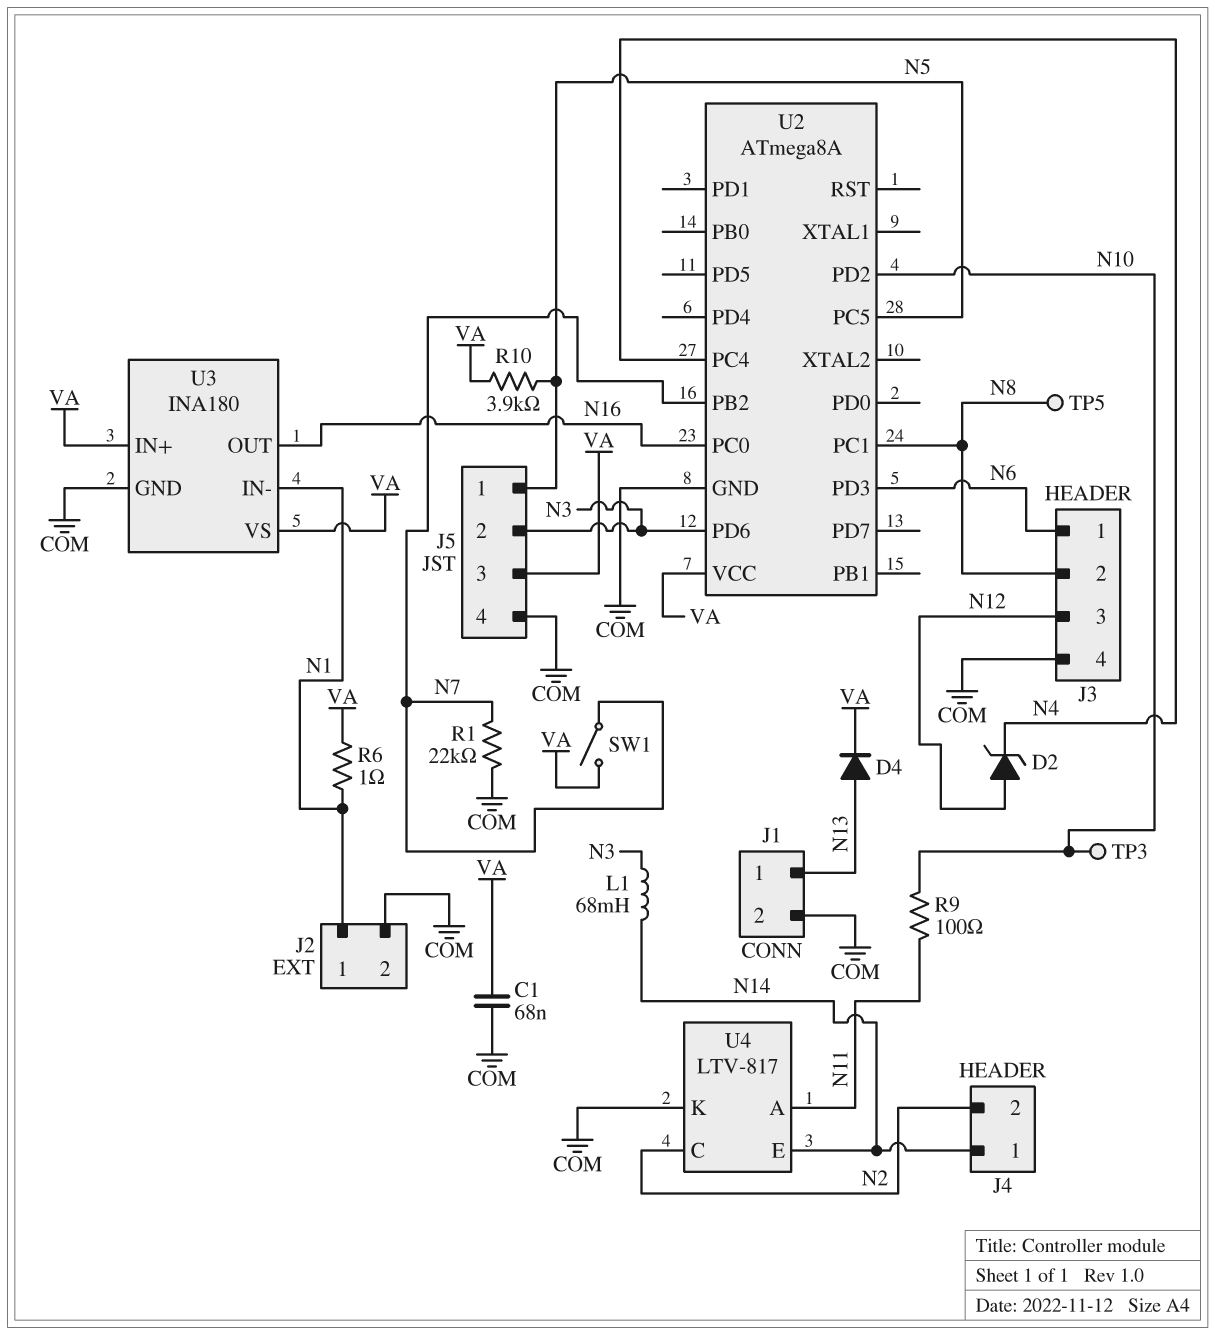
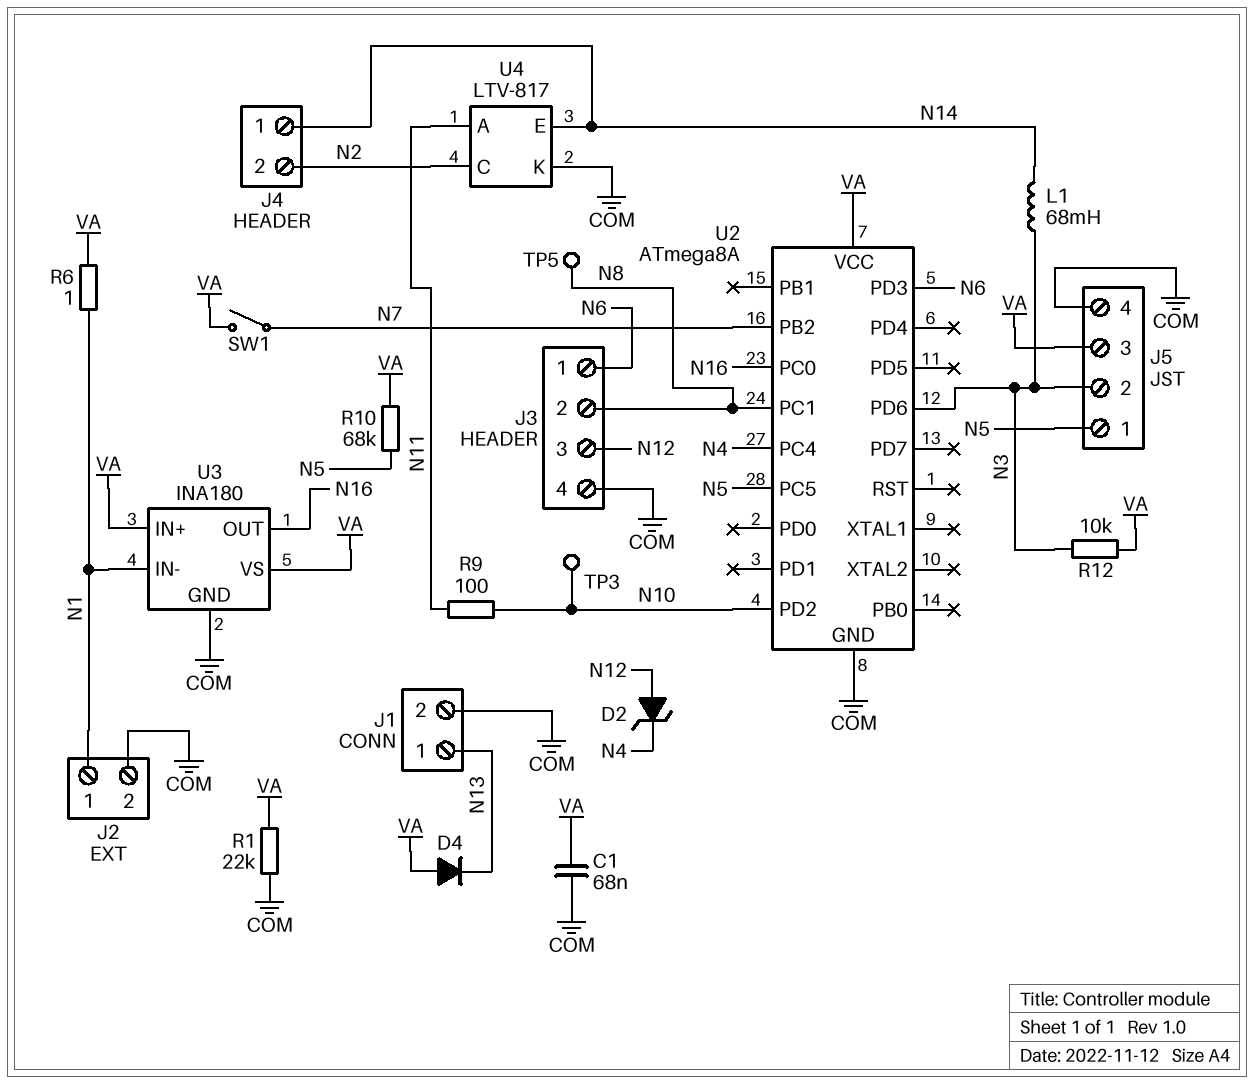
D4: diode (A N13, K VA) -> diode (A VA, K N13)
R1: 22k (COM, N7) -> 22k (COM, VA)
R10: 3.9k (N5, VA) -> 68k (N5, VA)
R12: none -> 10k (N3, VA)

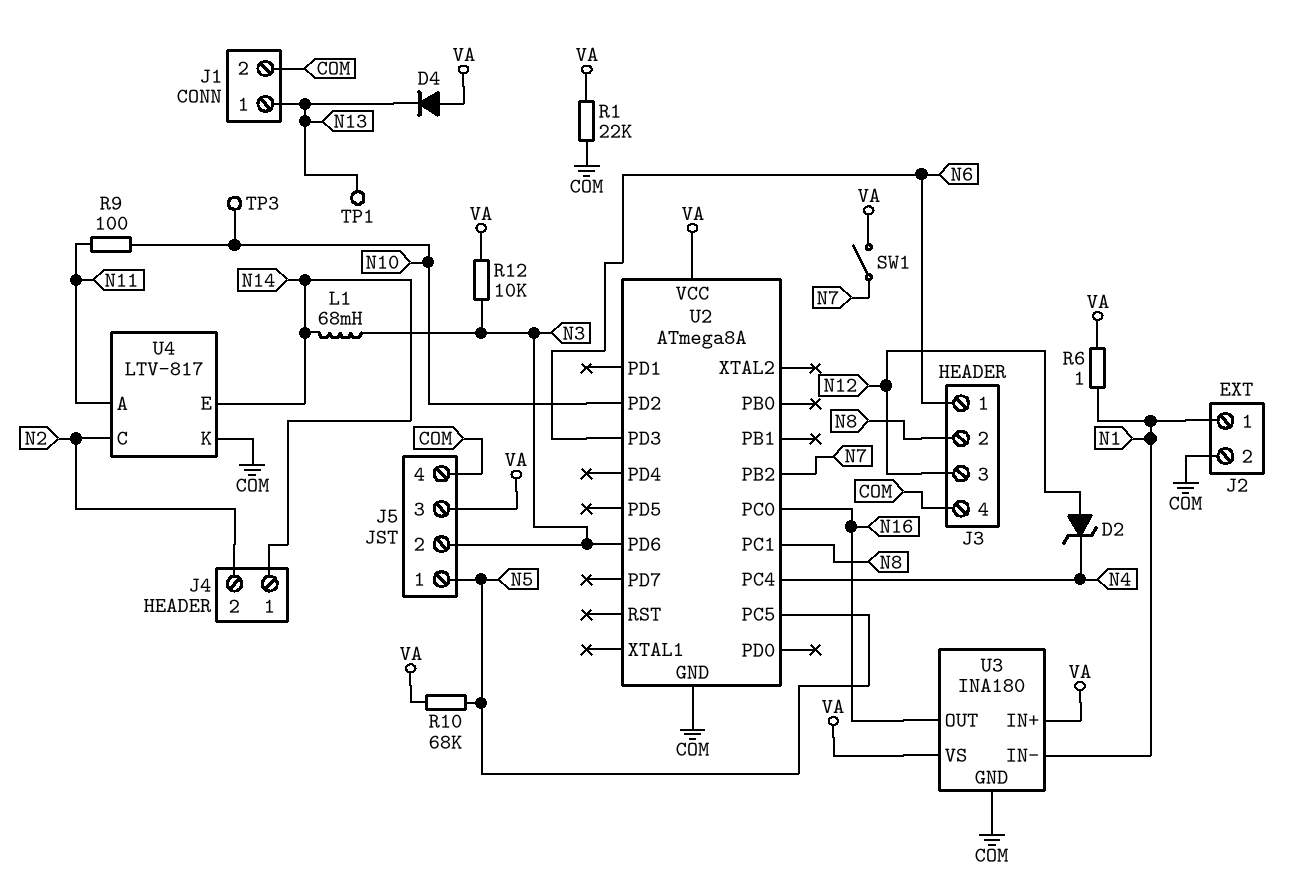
C1: 68nF (COM, VA) -> none
TP1: none -> test point (N13)
TP5: test point (N8) -> none

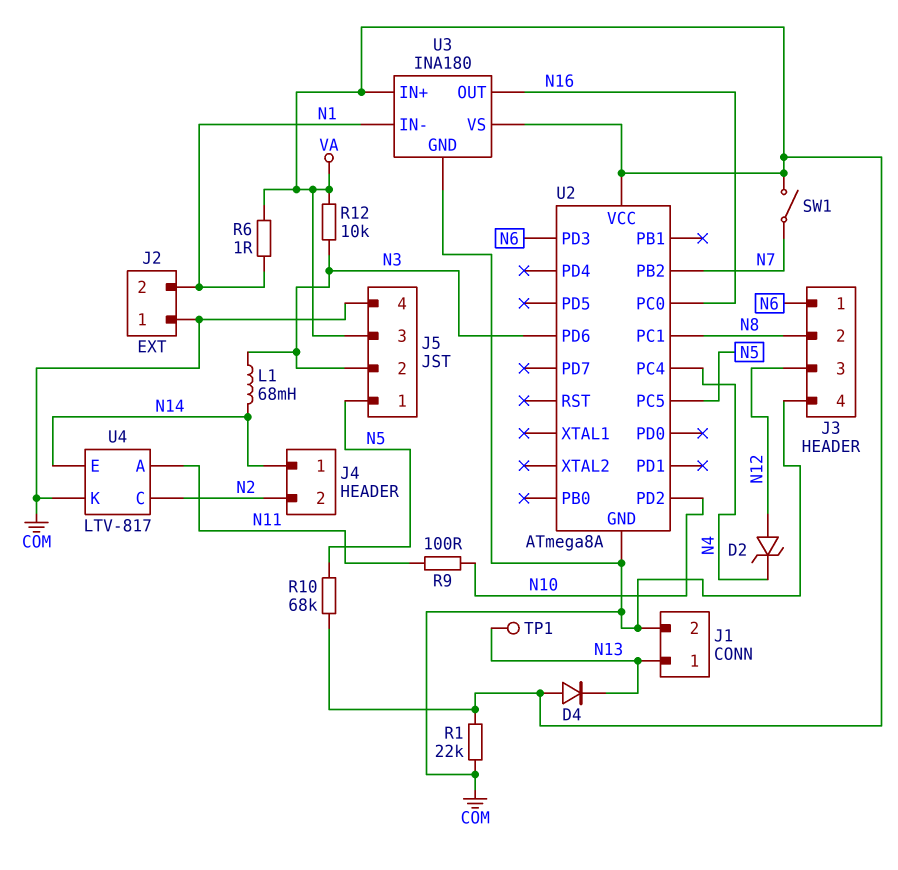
J2 pin 1: N1 -> COM
J2 pin 2: COM -> N1
TP3: test point (N10) -> none

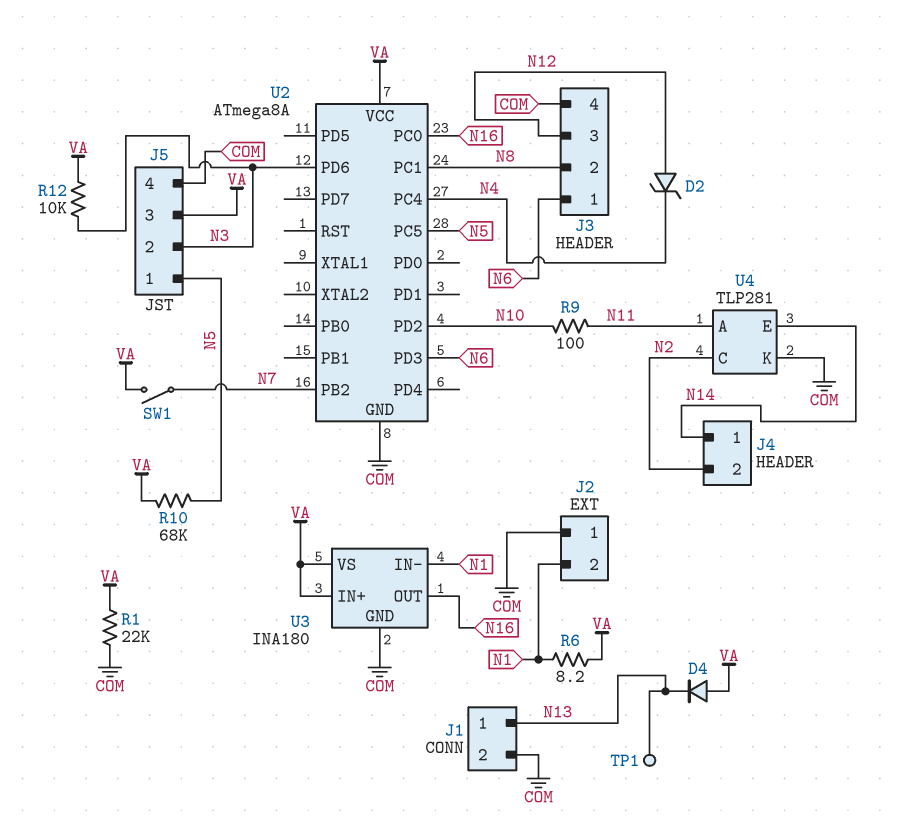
L1: 68mH (N3, N14) -> none
R6: 1 (N1, VA) -> 8.2 (N1, VA)
U4: LTV-817 -> TLP281

